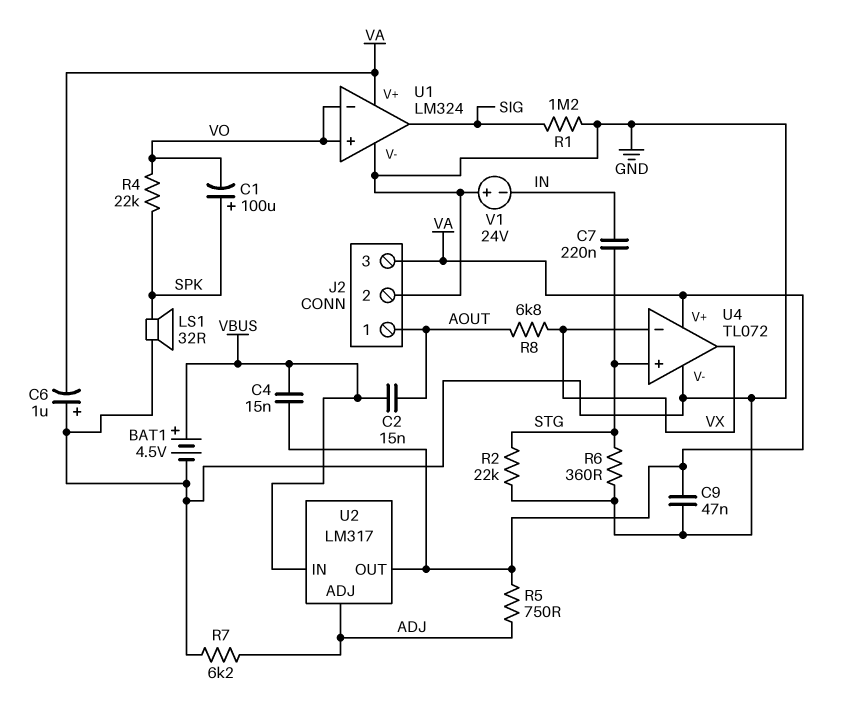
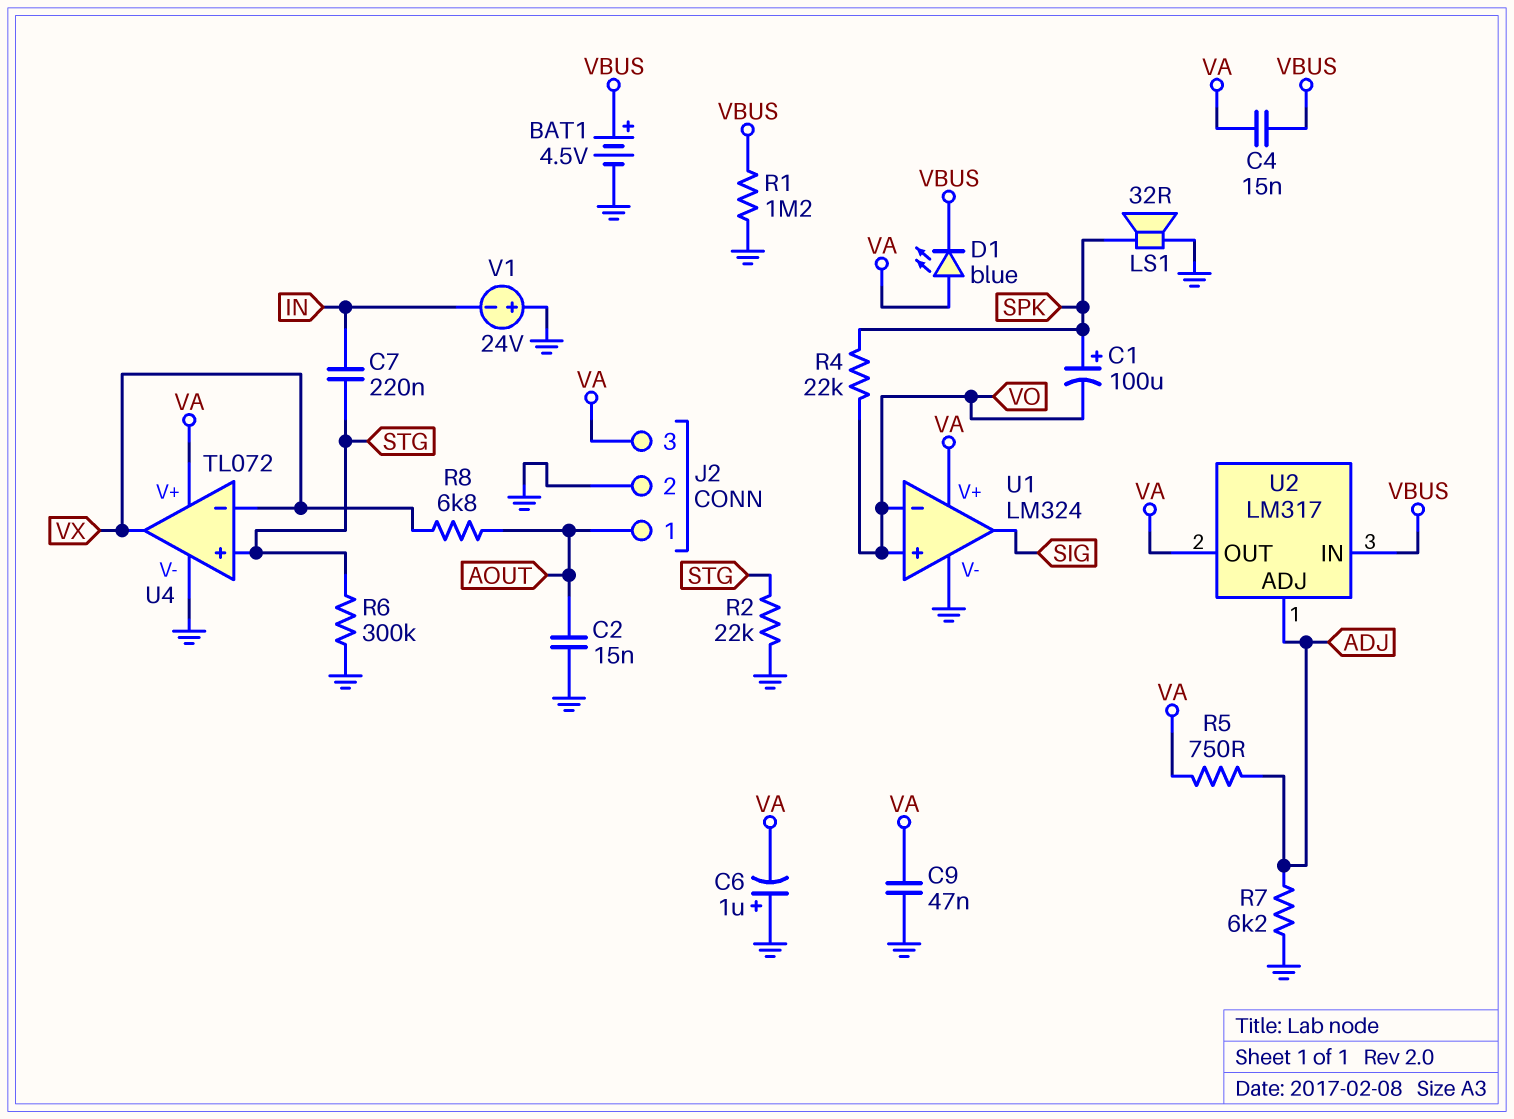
C2: 15nF (AOUT, VBUS) -> 15nF (AOUT, GND)
D1: none -> LED blue (A VA, K VBUS)
R1: 1.2M (GND, SIG) -> 1.2M (GND, VBUS)
R6: 360 (GND, STG) -> 300k (GND, STG)

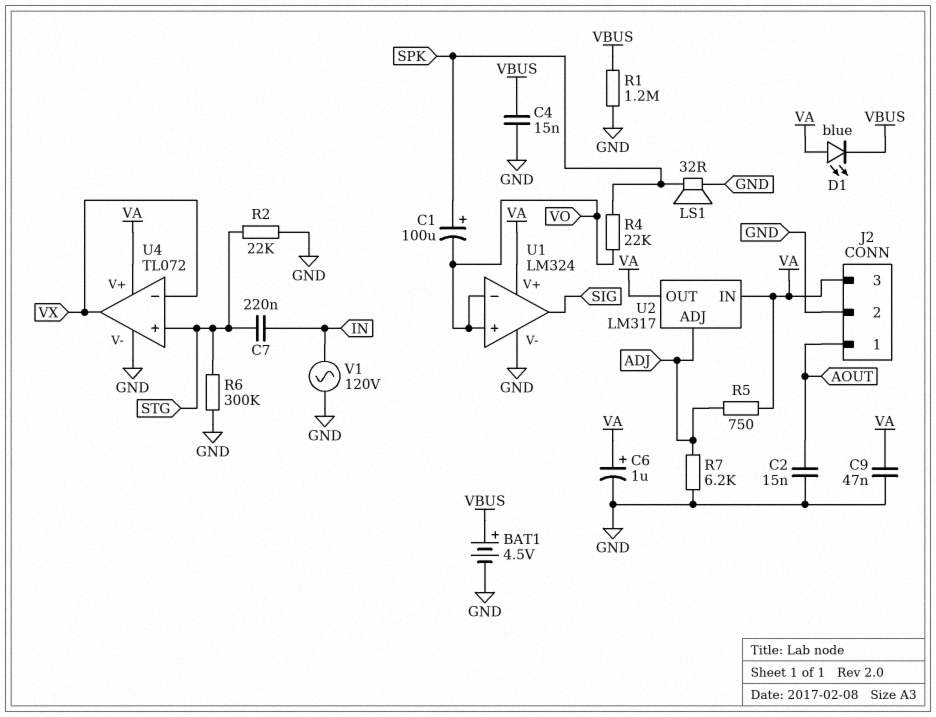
C4: 15nF (VA, VBUS) -> 15nF (GND, VBUS)
C6: 1uF (plus GND, minus VA) -> 1uF (plus VA, minus GND)
R8: 6.8k (AOUT, VX) -> none
U2 pin IN: VBUS -> VA
V1: 24V (plus GND, minus IN) -> AC 120V (GND, IN)

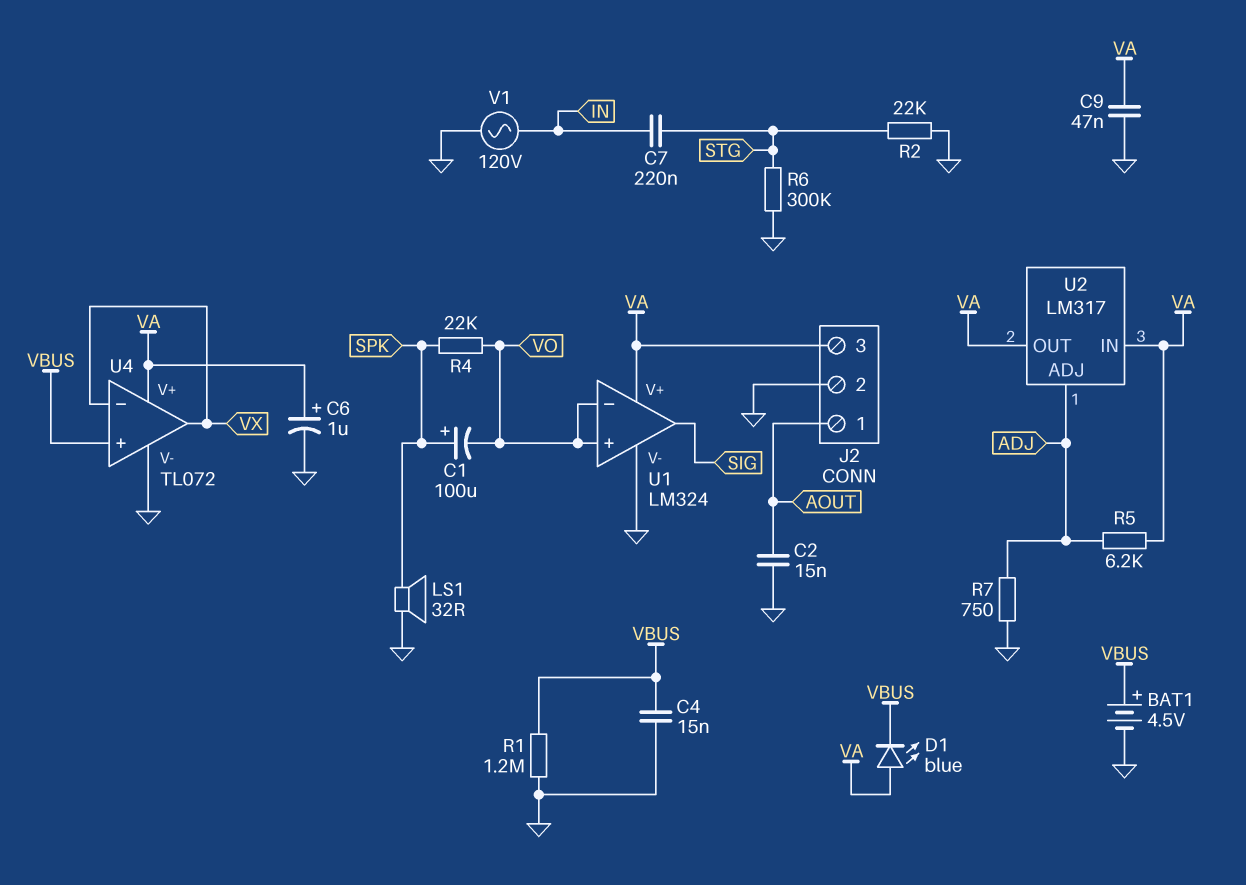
R5: 750 (ADJ, VA) -> 6.2k (ADJ, VA)
R7: 6.2k (ADJ, GND) -> 750 (ADJ, GND)
U4 pin in+: STG -> VBUS

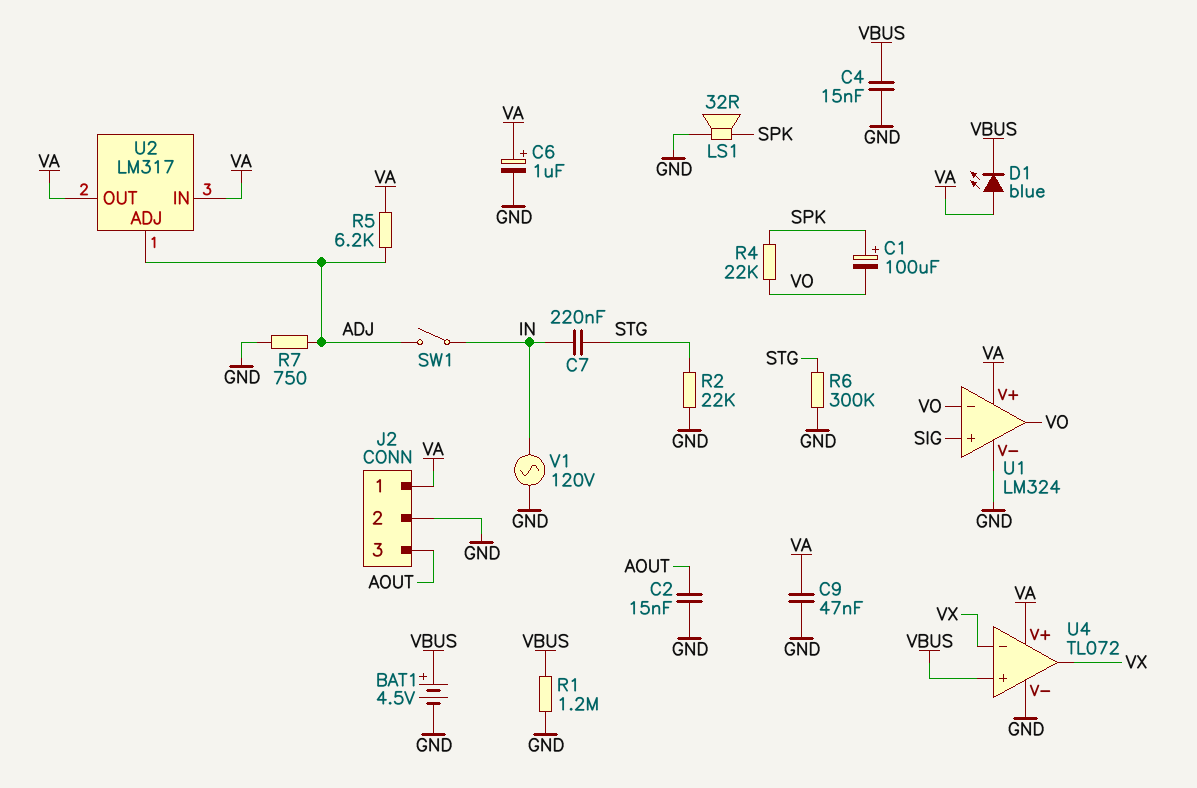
J2 pin 1: AOUT -> VA
J2 pin 3: VA -> AOUT
SW1: none -> switch (ADJ, IN)
U1 pin in+: VO -> SIG
U1 pin out: SIG -> VO

